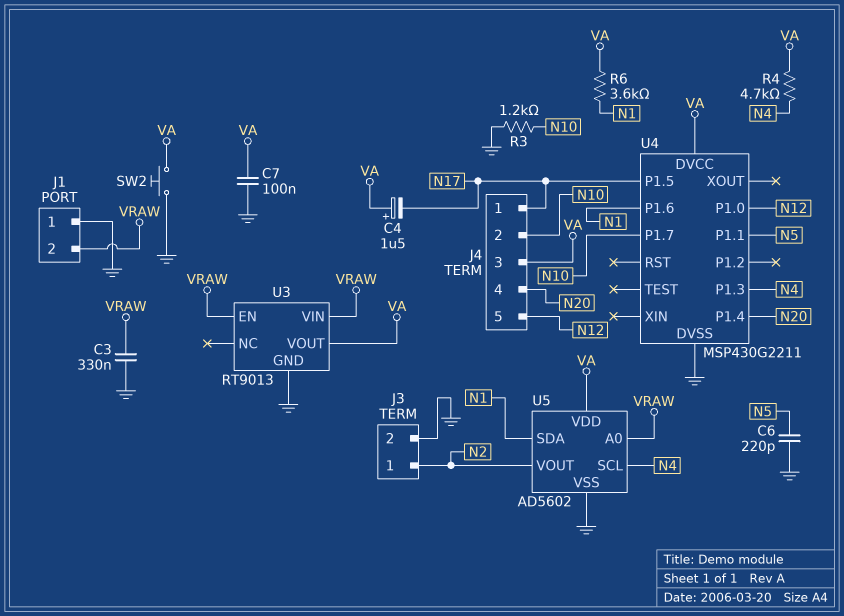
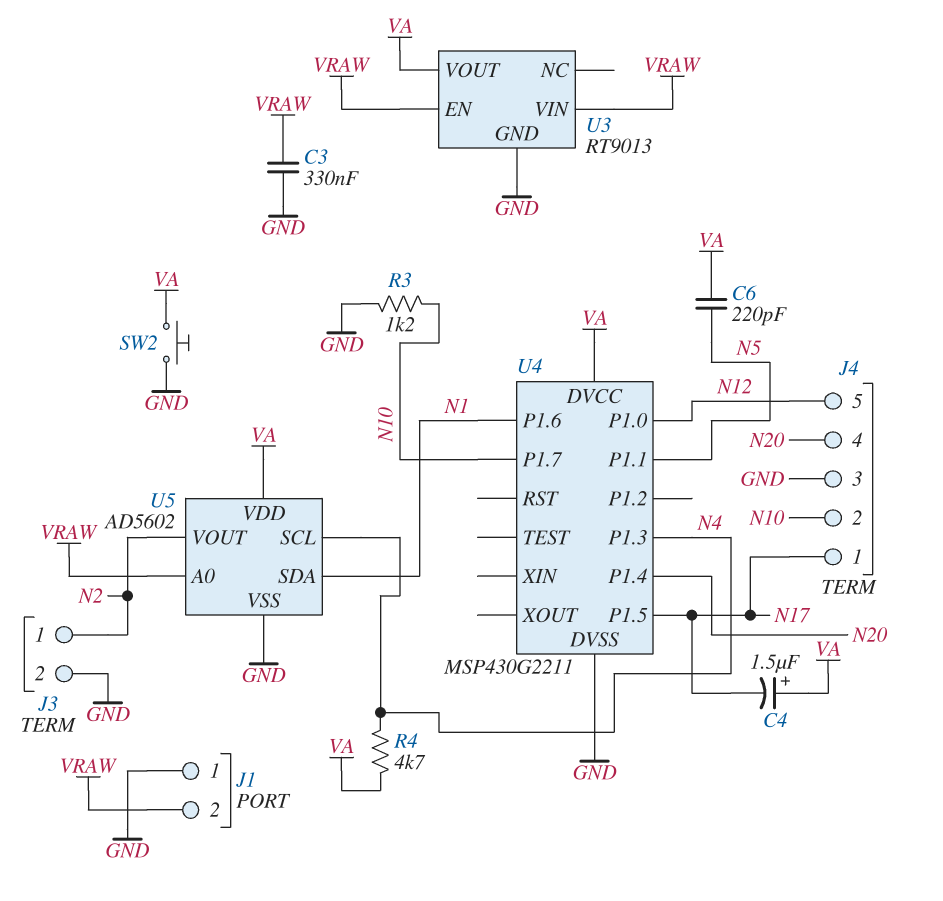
C6: 220pF (GND, N5) -> 220pF (N5, VA)
C7: 100nF (GND, VA) -> none
J4 pin 3: VA -> GND
R6: 3.6k (N1, VA) -> none

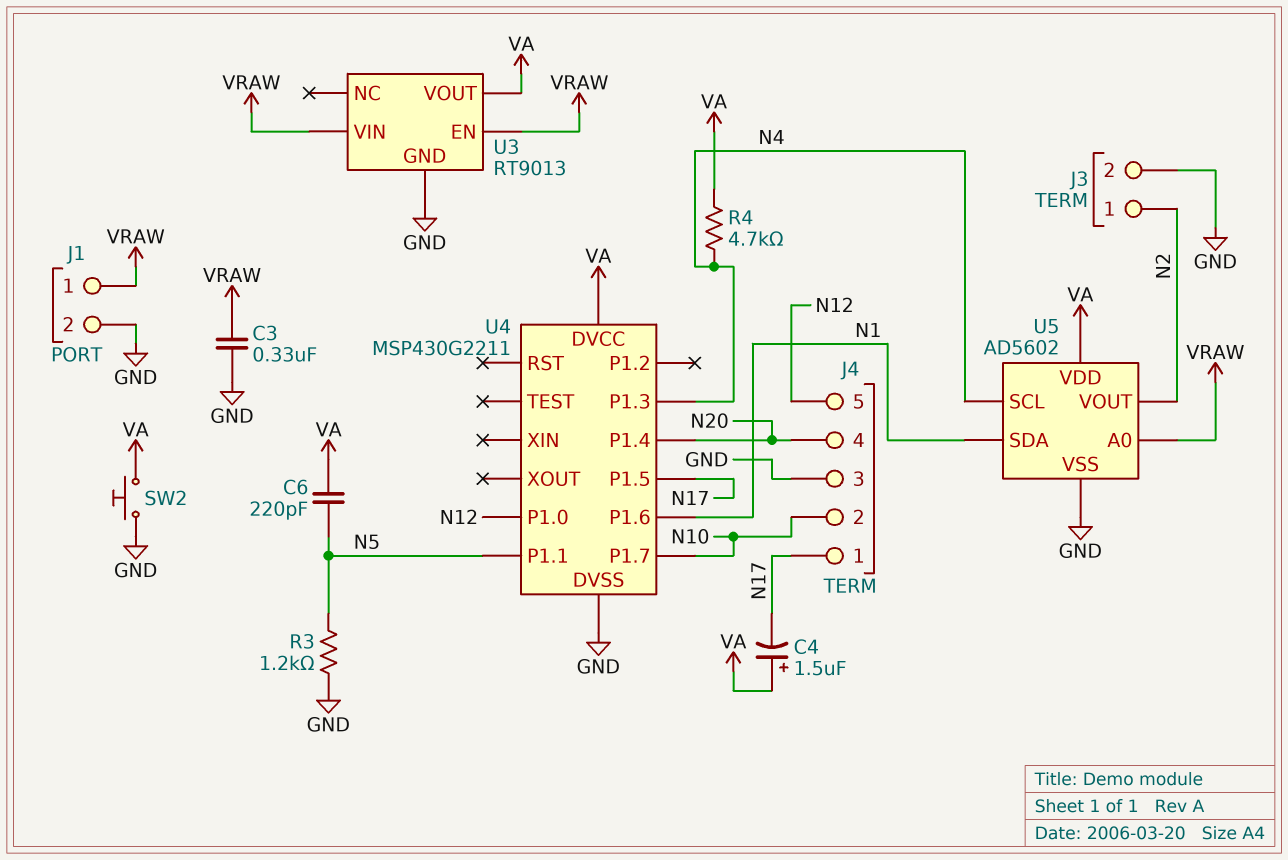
J1 pin 1: GND -> VRAW
J1 pin 2: VRAW -> GND
R3: 1.2k (GND, N10) -> 1.2k (GND, N5)

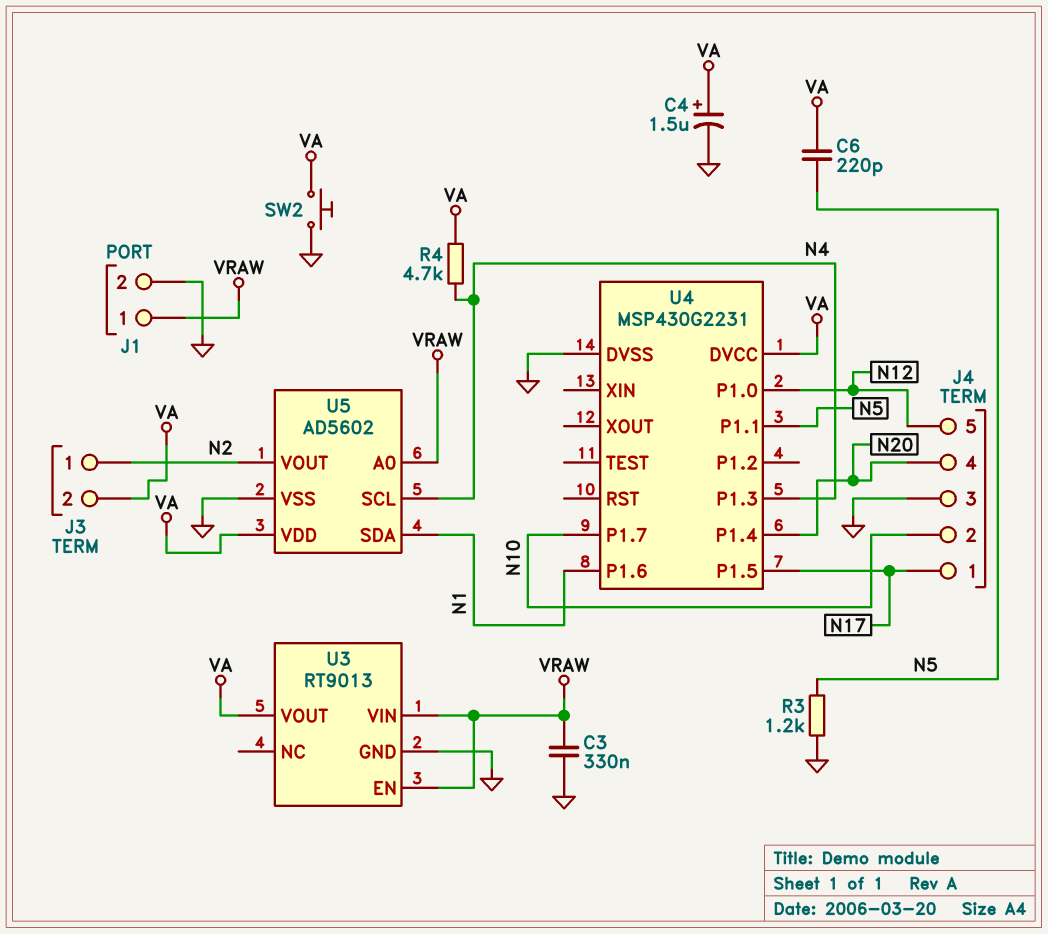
C4: 1.5uF (plus VA, minus N17) -> 1.5uF (plus VA, minus GND)
J3 pin 2: GND -> VA
U4: MSP430G2211 -> MSP430G2231

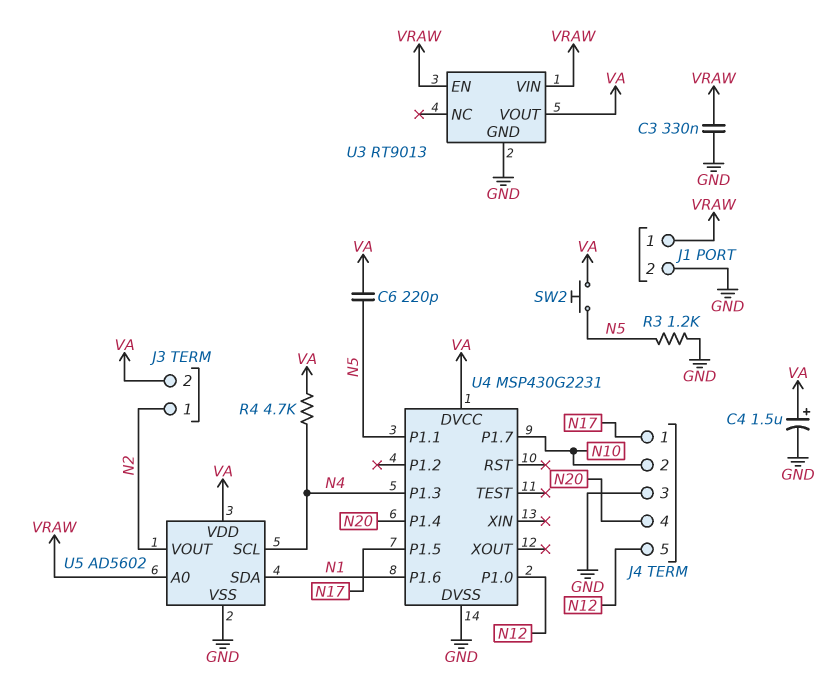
SW2: button (GND, VA) -> button (N5, VA)

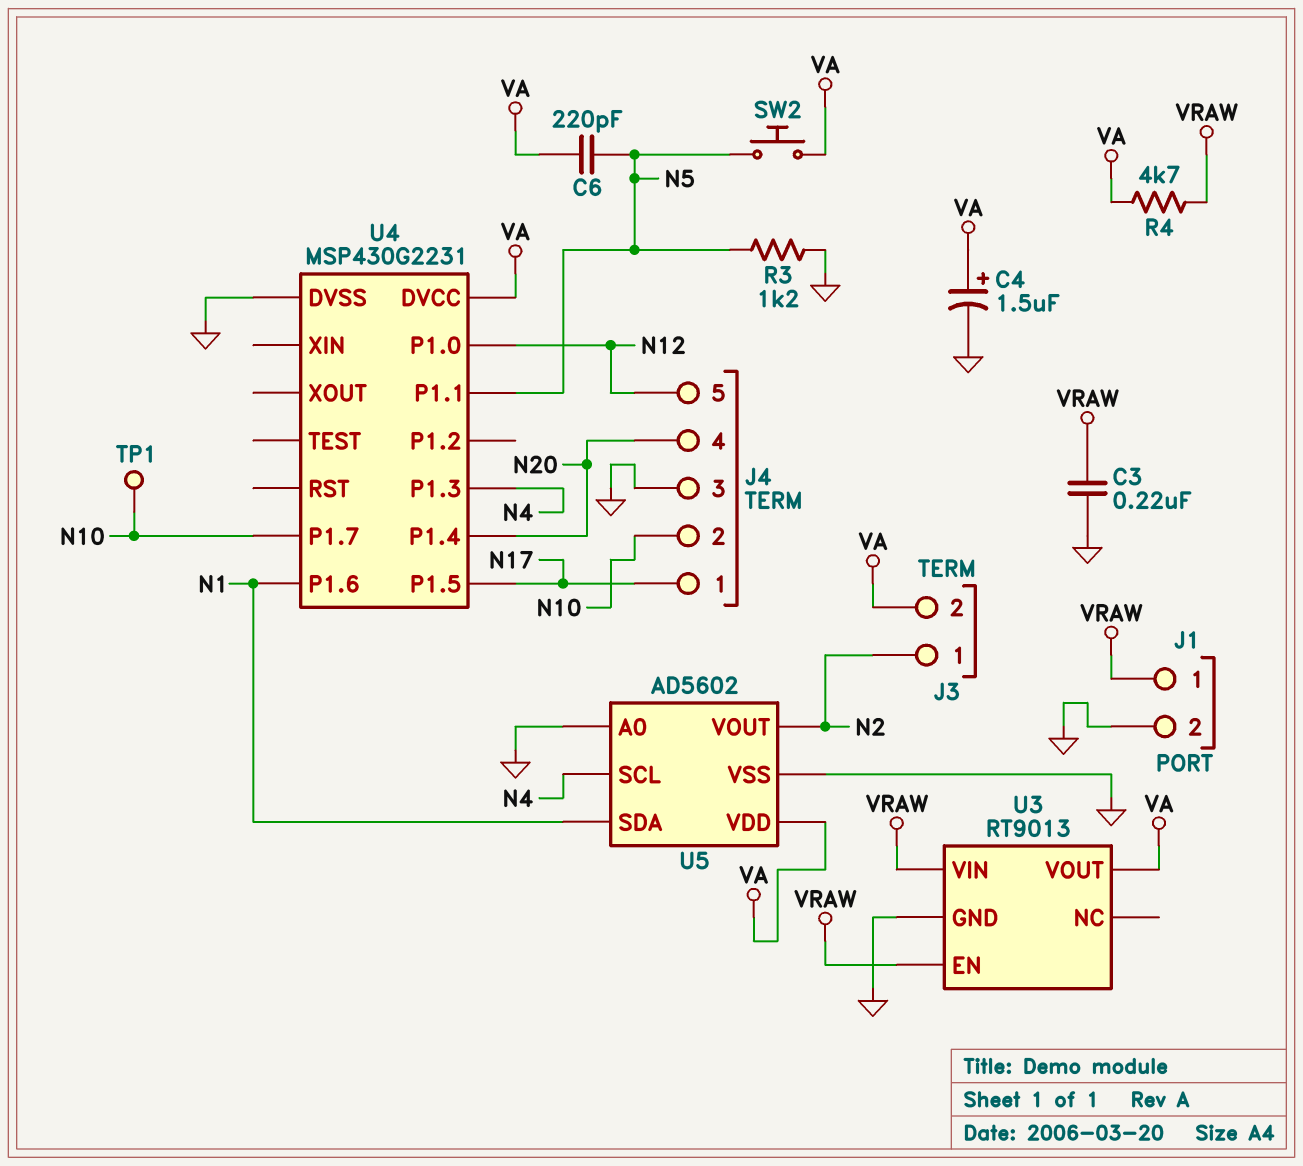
C3: 330nF (GND, VRAW) -> 220nF (GND, VRAW)
R4: 4.7k (N4, VA) -> 4.7k (VA, VRAW)
TP1: none -> test point (N10)
U5 pin A0: VRAW -> GND

